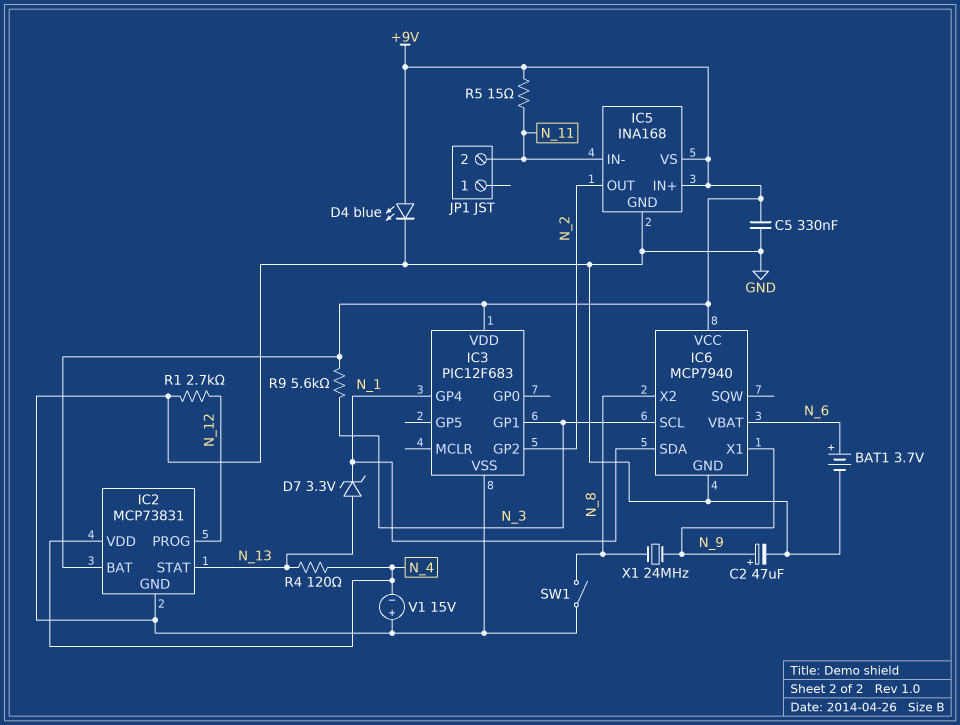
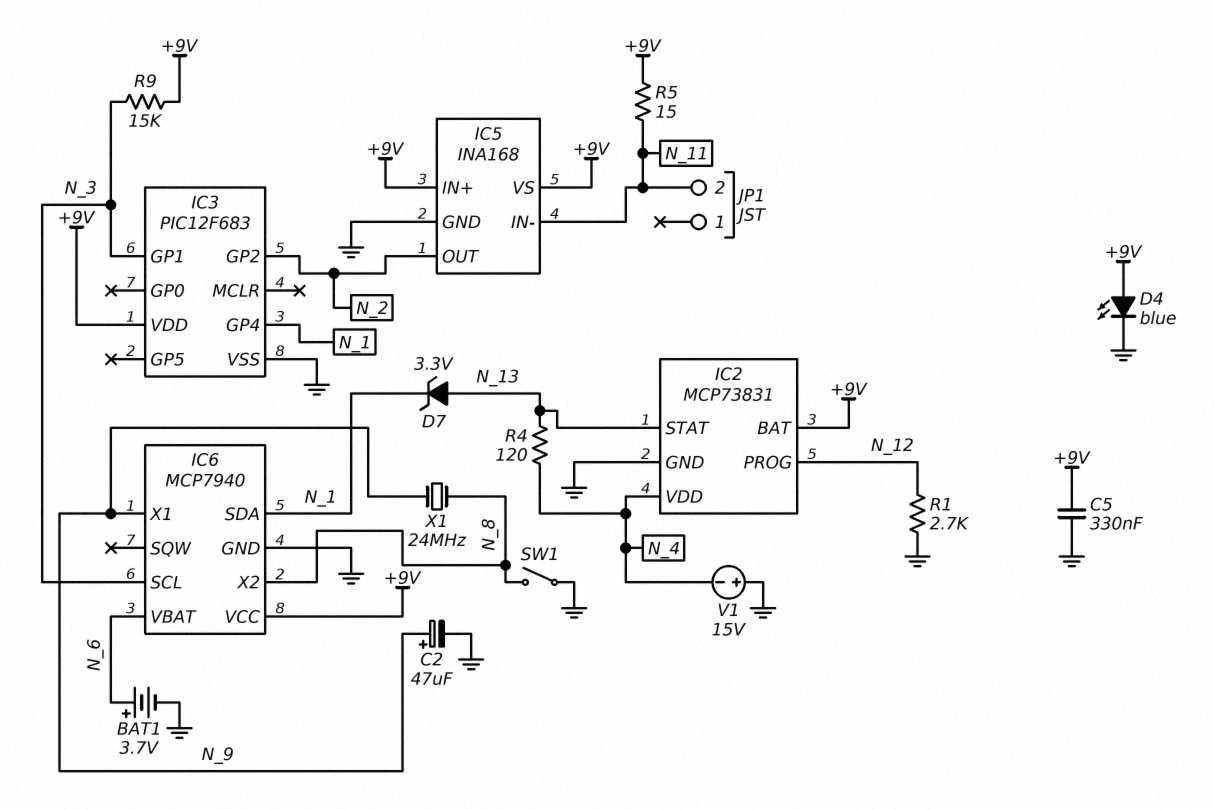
R9: 5.6k (+9V, N_3) -> 15k (+9V, N_3)

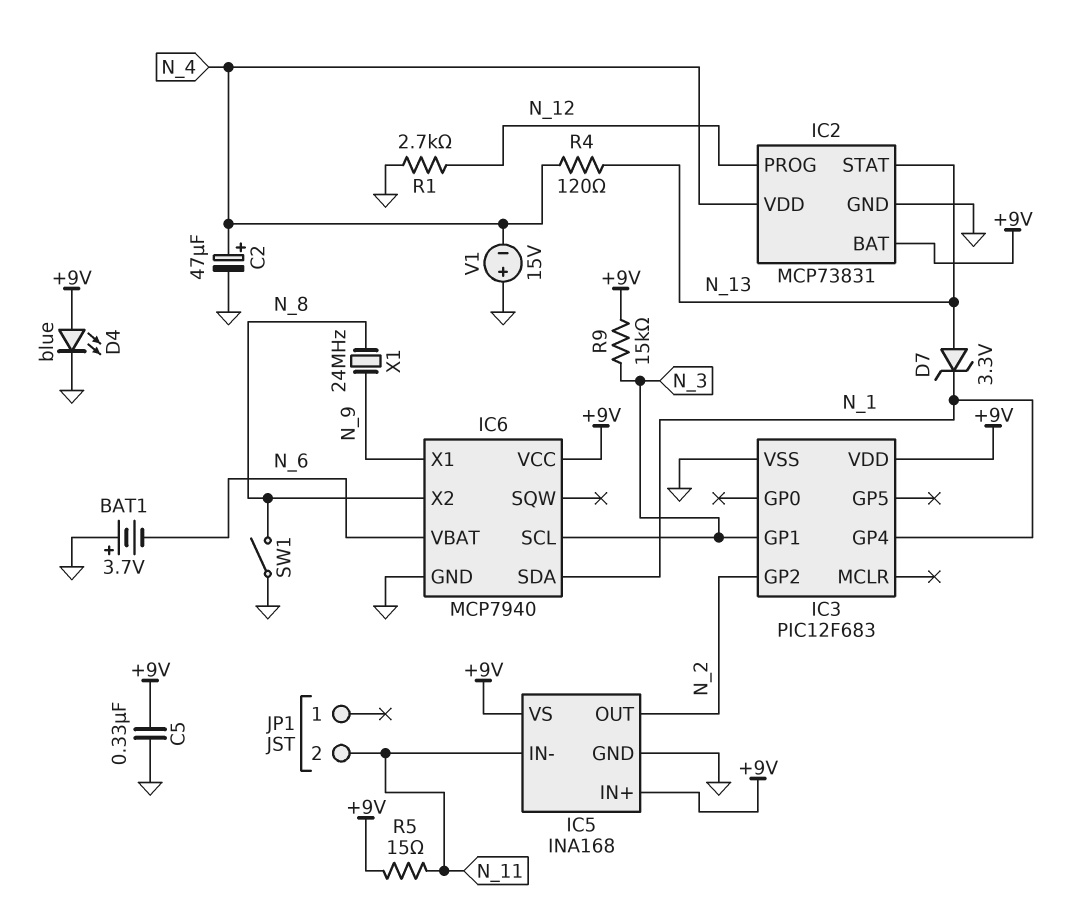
BAT1: 3.7V (plus N_6, minus GND) -> 3.7V (plus GND, minus N_6)
C2: 47uF (plus N_9, minus GND) -> 47uF (plus N_4, minus GND)

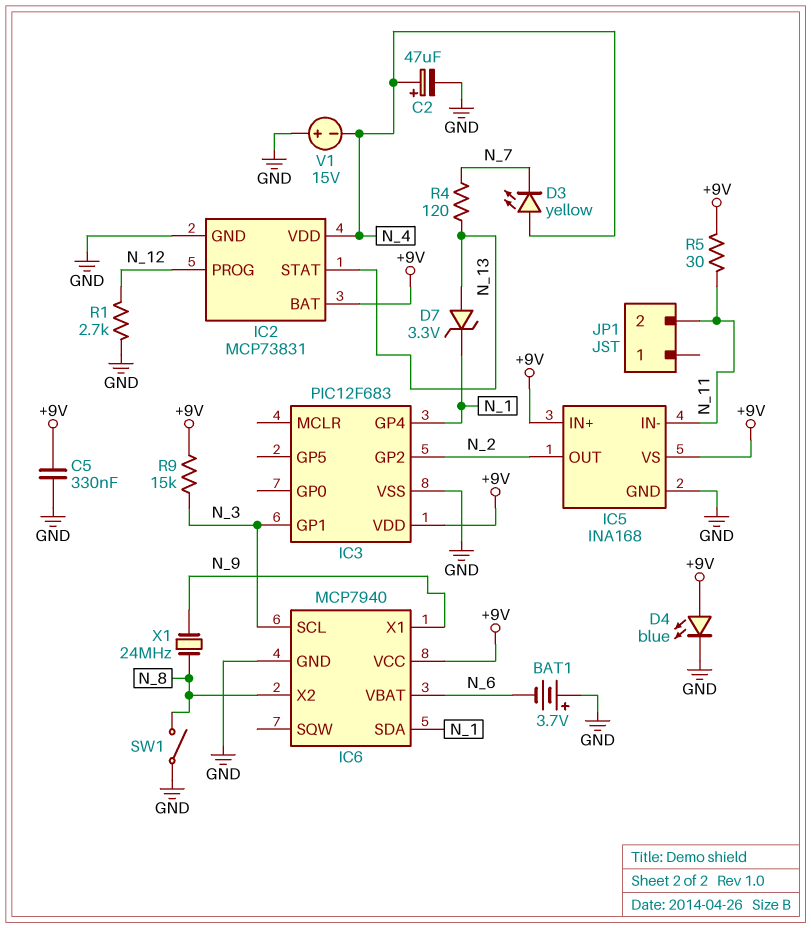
D3: none -> LED yellow (A N_4, K N_7)
R4: 120 (N_4, N_13) -> 120 (N_7, N_13)
R5: 15 (+9V, N_11) -> 30 (+9V, N_11)

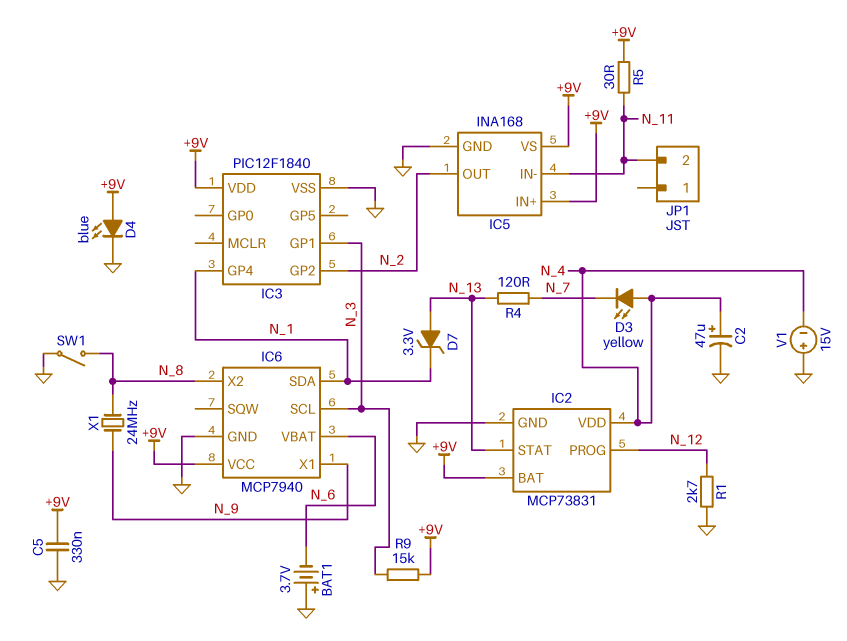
IC3: PIC12F683 -> PIC12F1840

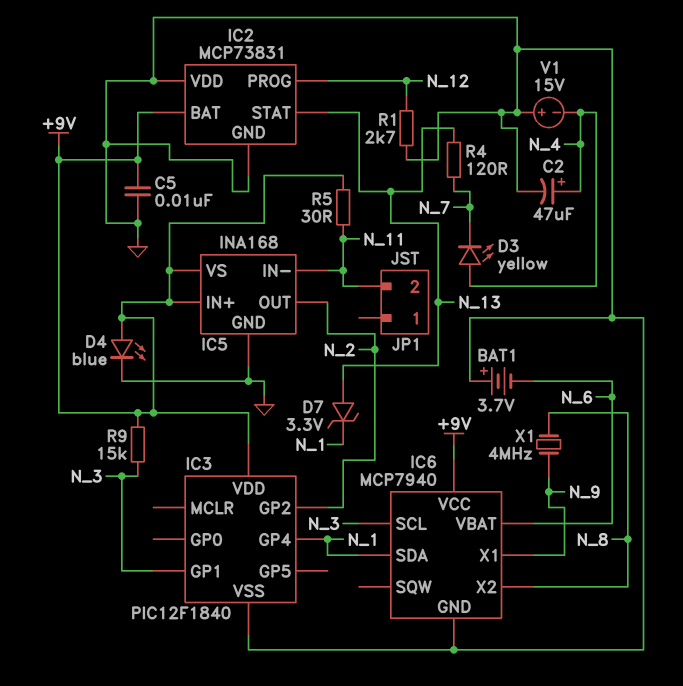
C5: 330nF (+9V, GND) -> 10nF (+9V, GND)
IC2 pin VDD: N_4 -> GND
SW1: switch (GND, N_8) -> none
X1: 24MHz (N_8, N_9) -> 4MHz (N_8, N_9)

